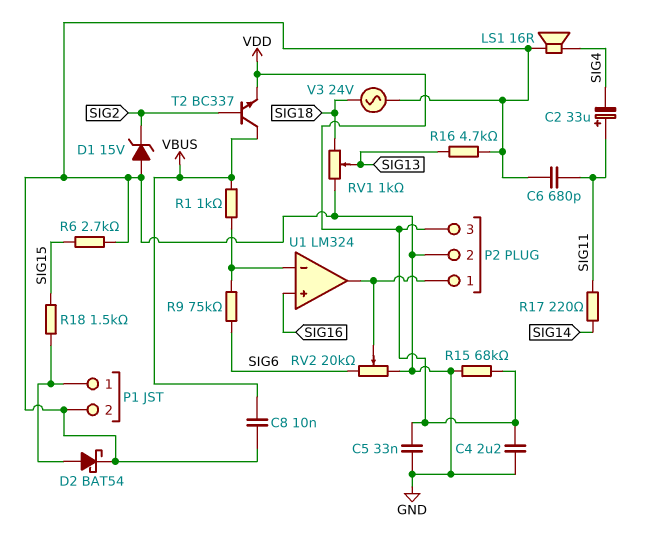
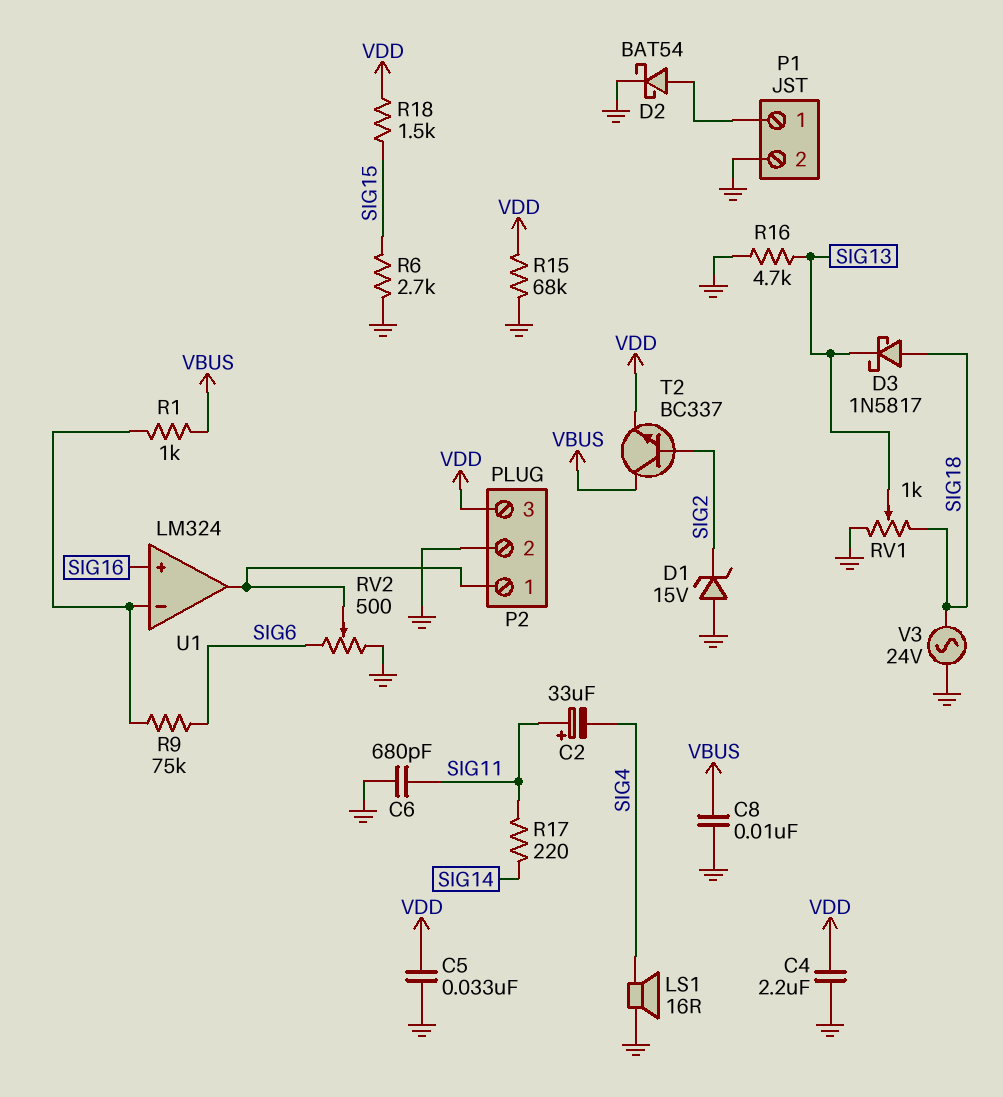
D3: none -> schottky 1N5817 (A SIG18, K SIG13)
R18: 1.5k (P1/1, SIG15) -> 1.5k (SIG15, VDD)
RV2: 20k (GND, SIG6, wiper P2/1) -> 500 (GND, SIG6, wiper P2/1)

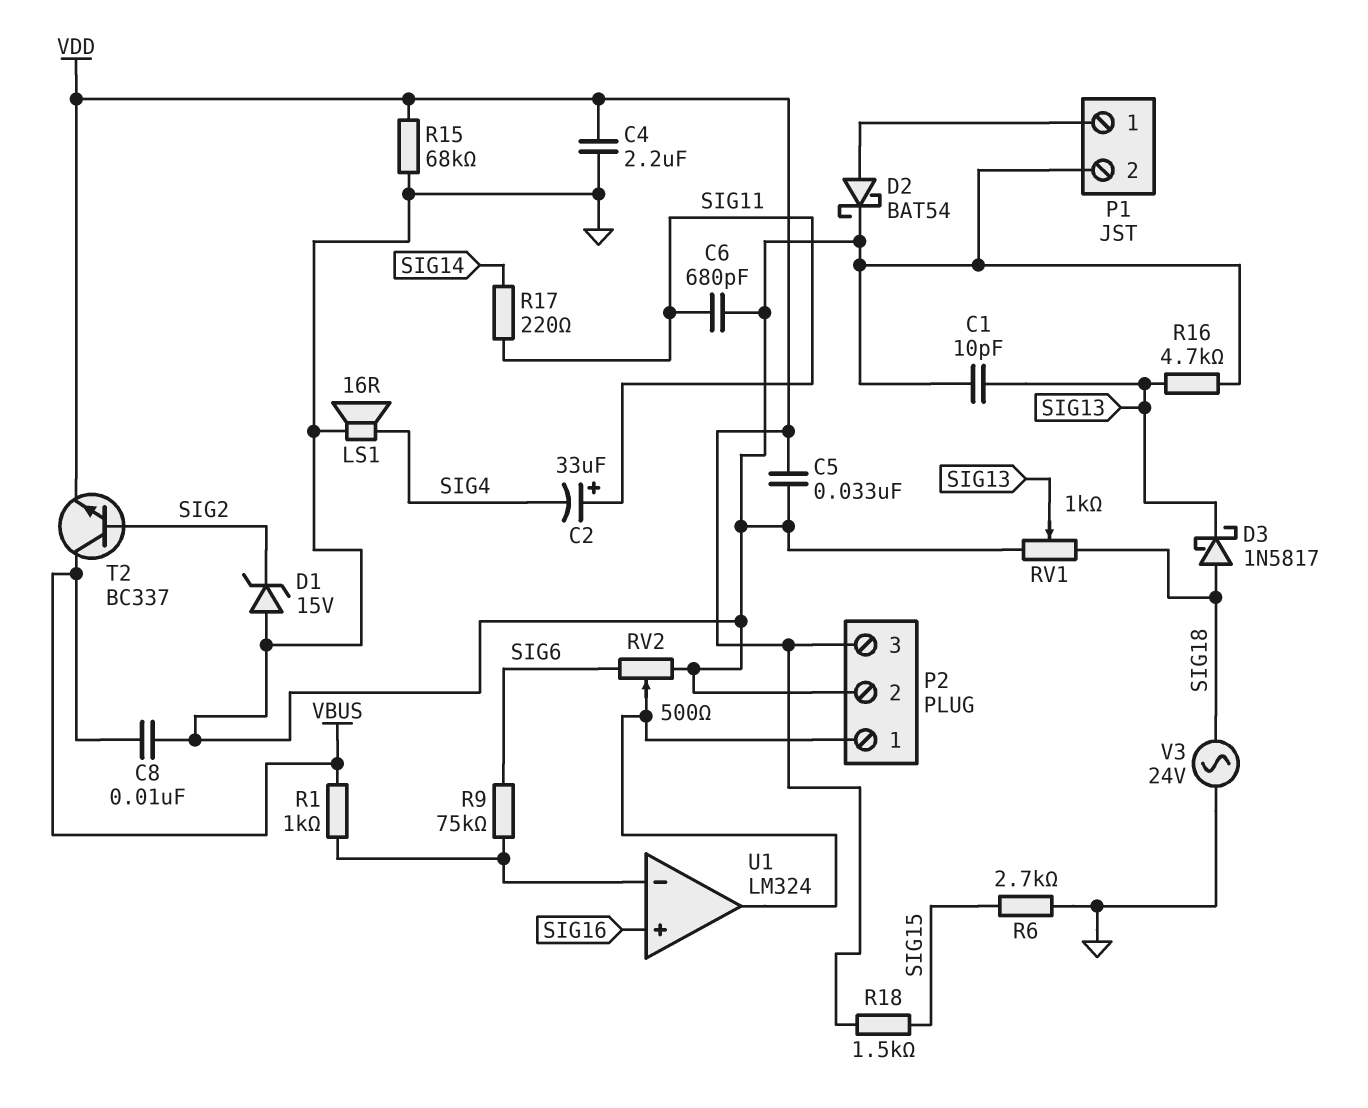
C1: none -> 10pF (GND, SIG13)

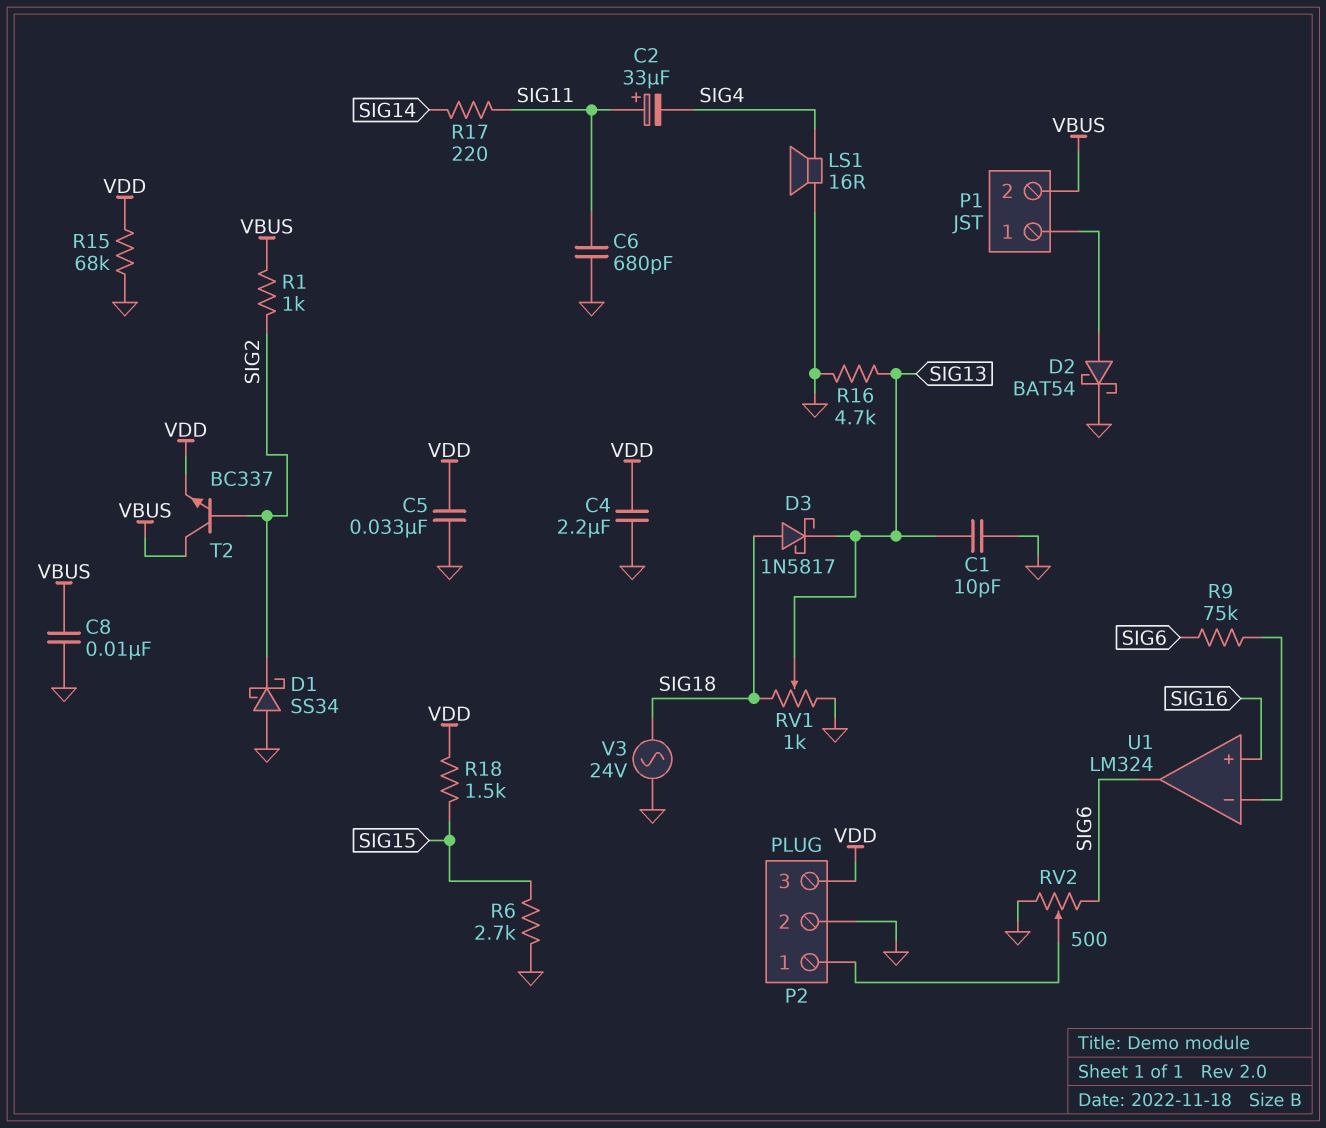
D1: zener 15V (A GND, K SIG2) -> schottky SS34 (A GND, K SIG2)
P1 pin 2: GND -> VBUS
R1: 1k (U1/in-, VBUS) -> 1k (SIG2, VBUS)
U1 pin out: P2/1 -> SIG6

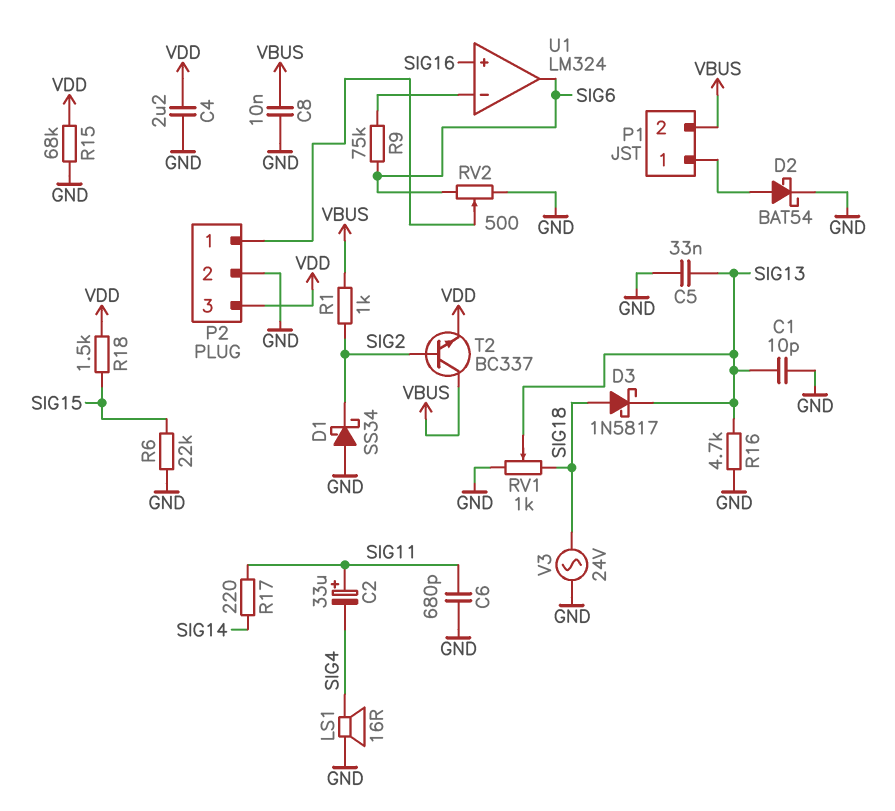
C5: 33nF (GND, VDD) -> 33nF (GND, SIG13)
R6: 2.7k (GND, SIG15) -> 22k (GND, SIG15)

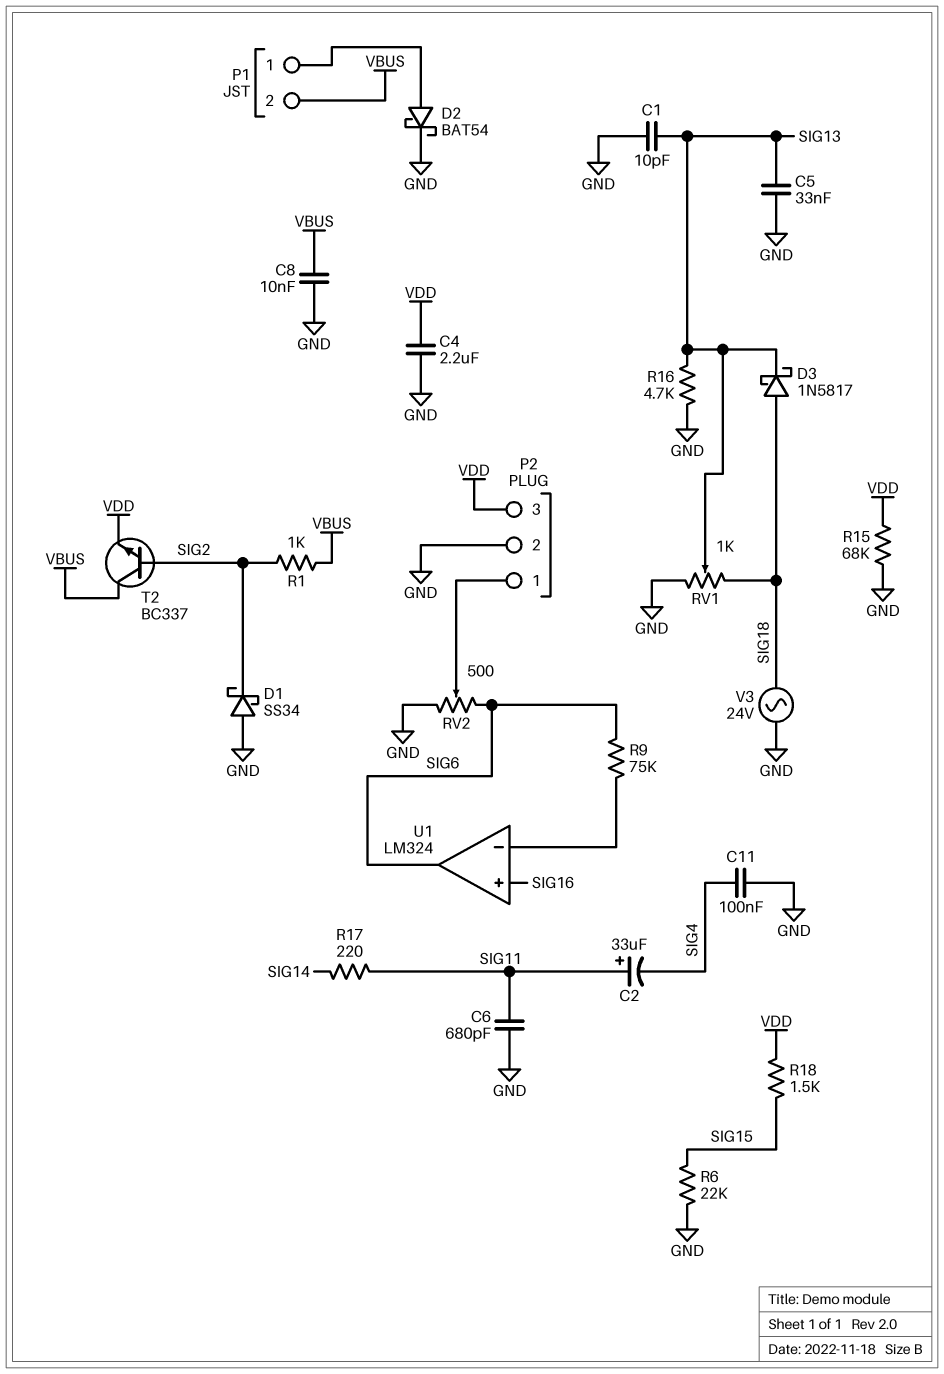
C11: none -> 100nF (GND, SIG4)
LS1: speaker 16R (GND, SIG4) -> none

